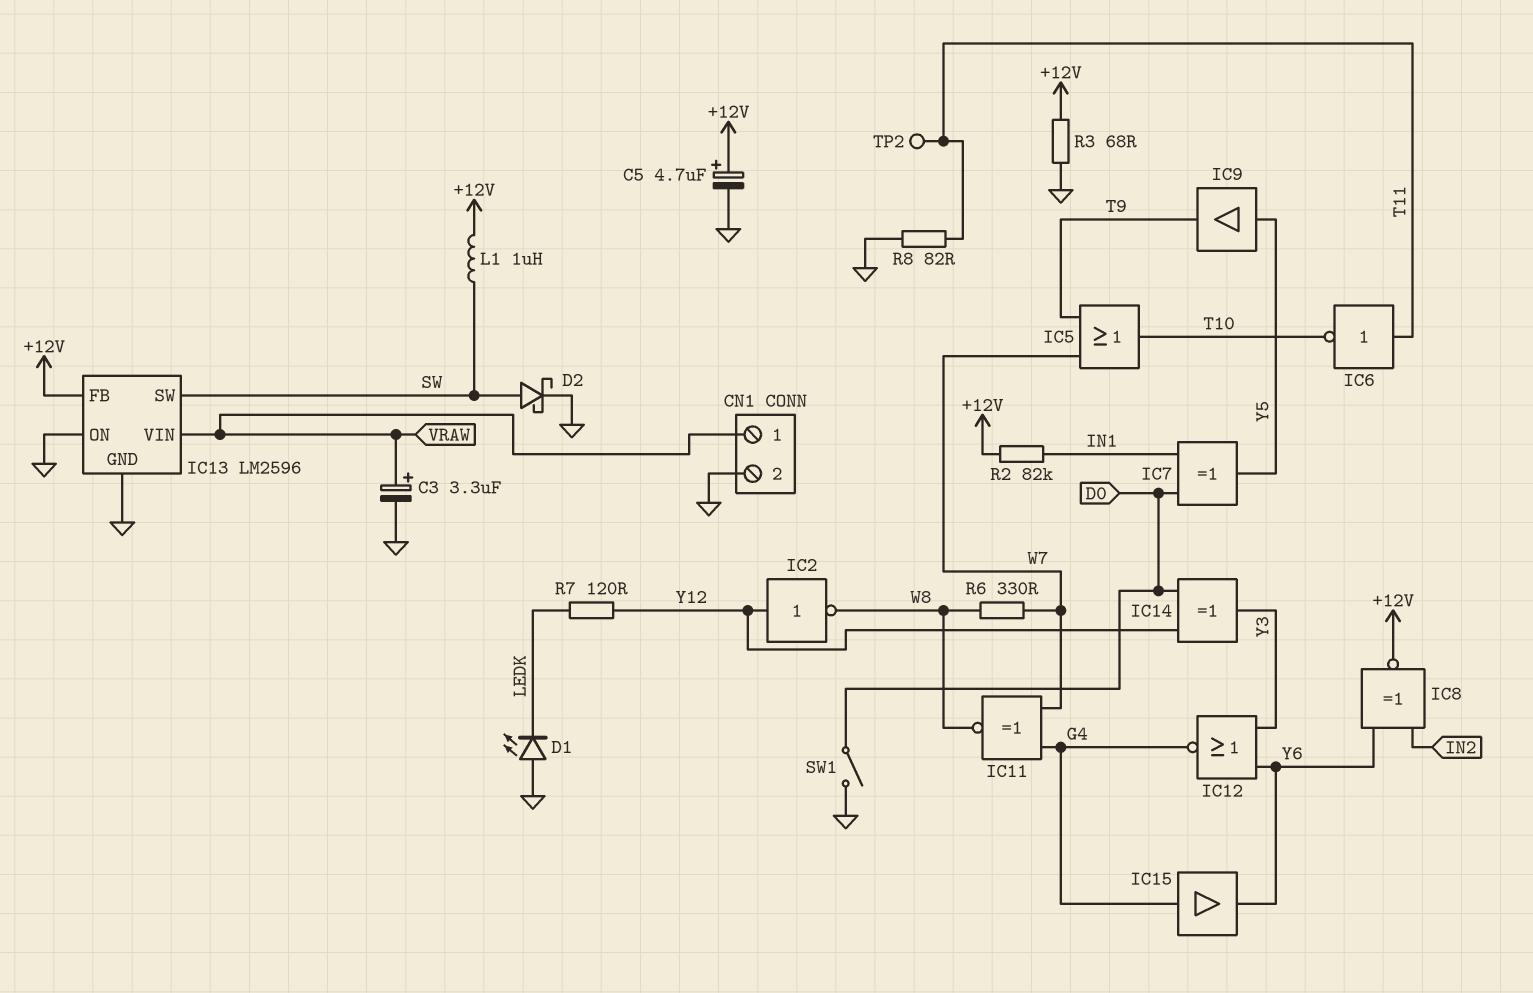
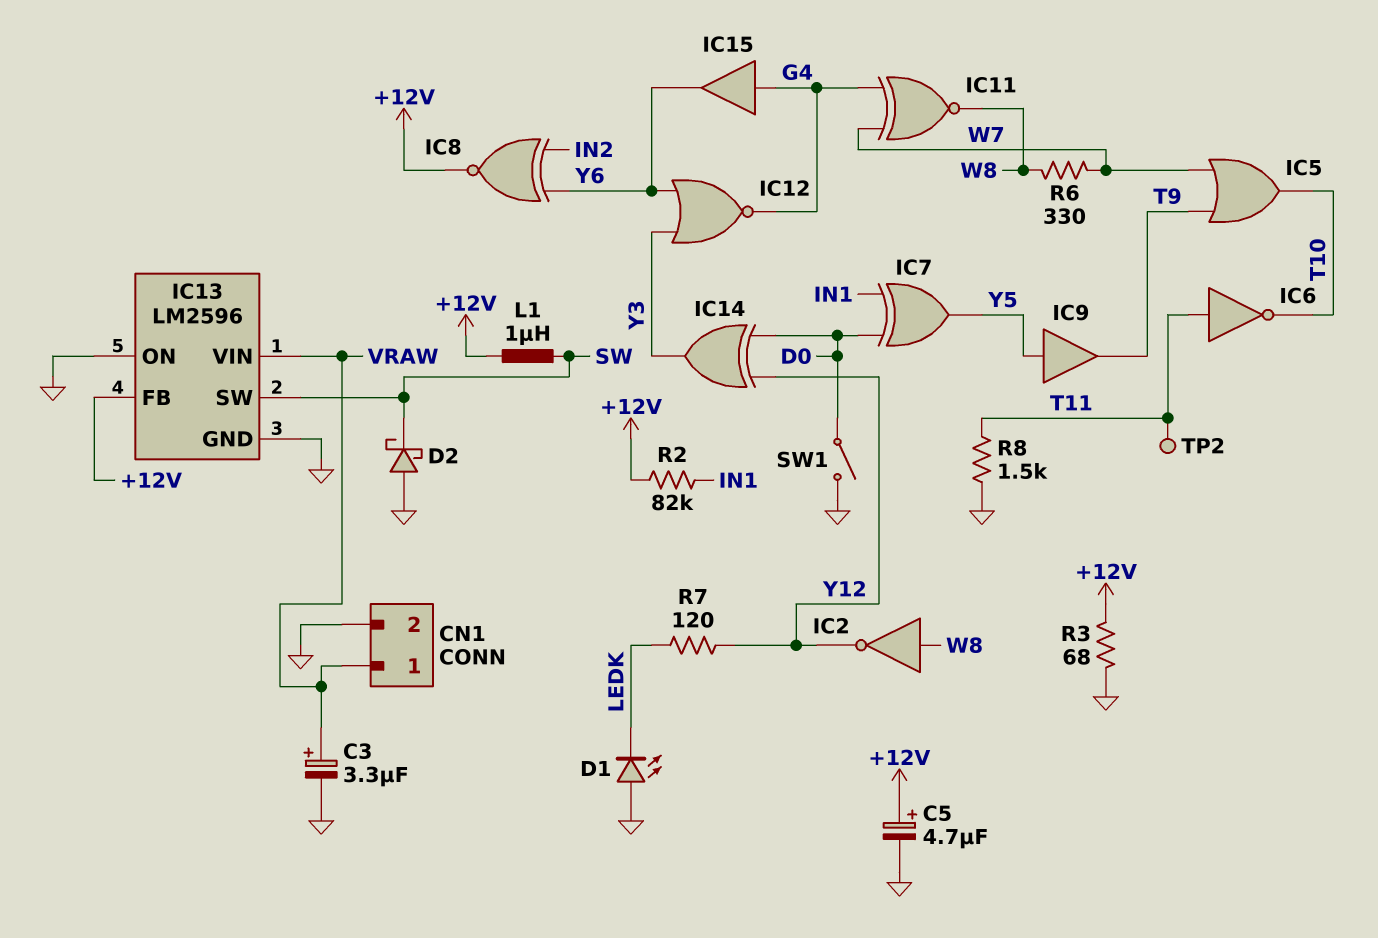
D2: schottky (A SW, K GND) -> schottky (A GND, K SW)
IC2: NOT (in Y12, out W8) -> NOT (in W8, out Y12)
R8: 82 (GND, T11) -> 1.5k (GND, T11)

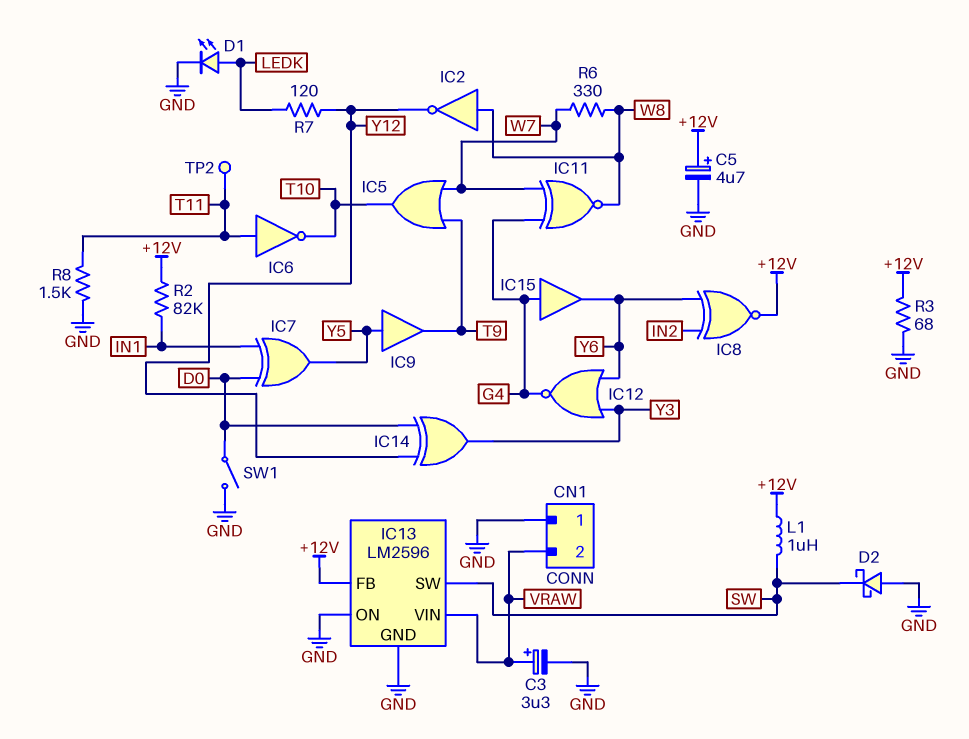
CN1 pin 1: VRAW -> GND
CN1 pin 2: GND -> VRAW
D1: LED (A GND, K LEDK) -> LED (A LEDK, K GND)

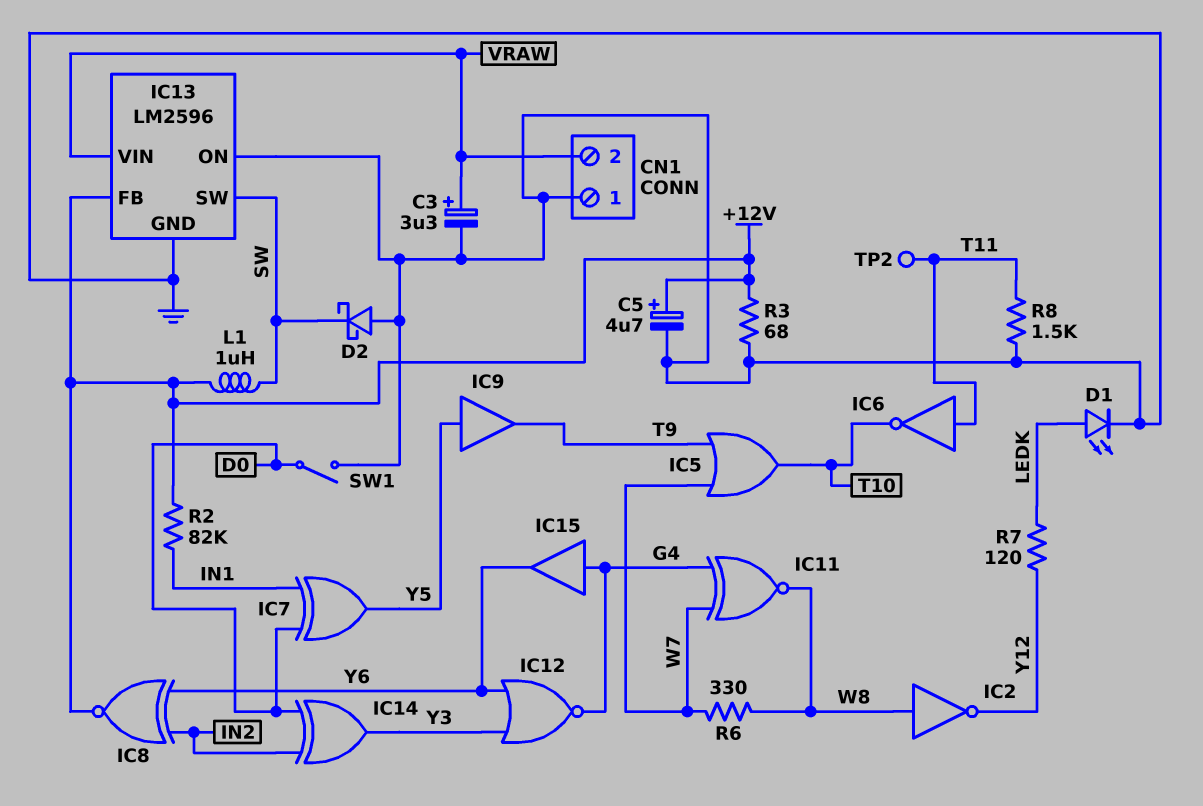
IC14: XOR (in D0, in Y12, out Y3) -> XOR (in D0, in IN2, out Y3)

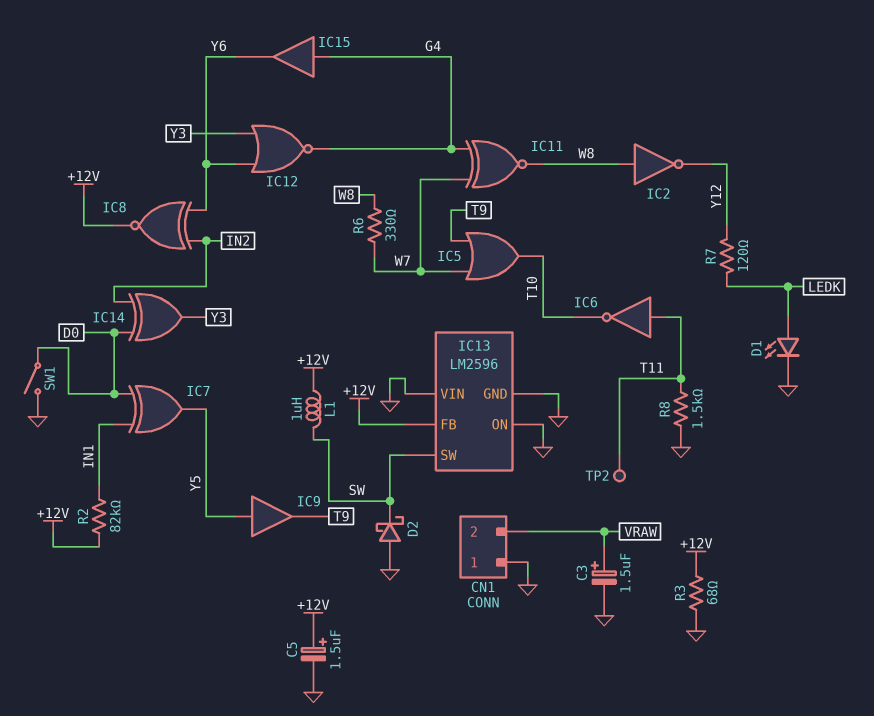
C3: 3.3uF (plus VRAW, minus GND) -> 1.5uF (plus VRAW, minus GND)
C5: 4.7uF (plus +12V, minus GND) -> 1.5uF (plus +12V, minus GND)
IC13 pin VIN: VRAW -> GND

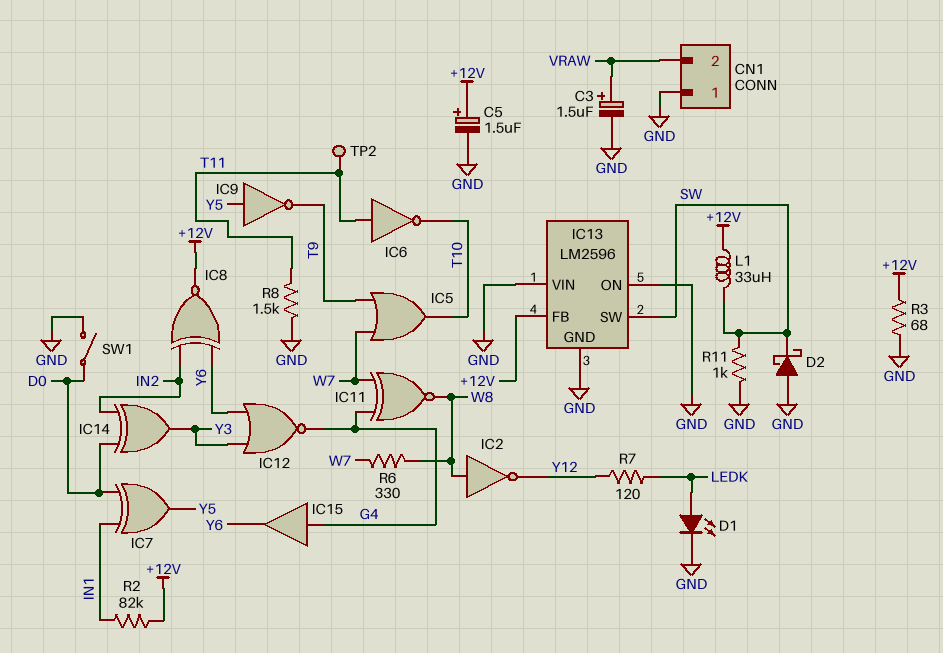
IC9: buffer (in Y5, out T9) -> NOT (in Y5, out T9)
L1: 1uH (+12V, SW) -> 33uH (+12V, SW)
R11: none -> 1k (GND, SW)

